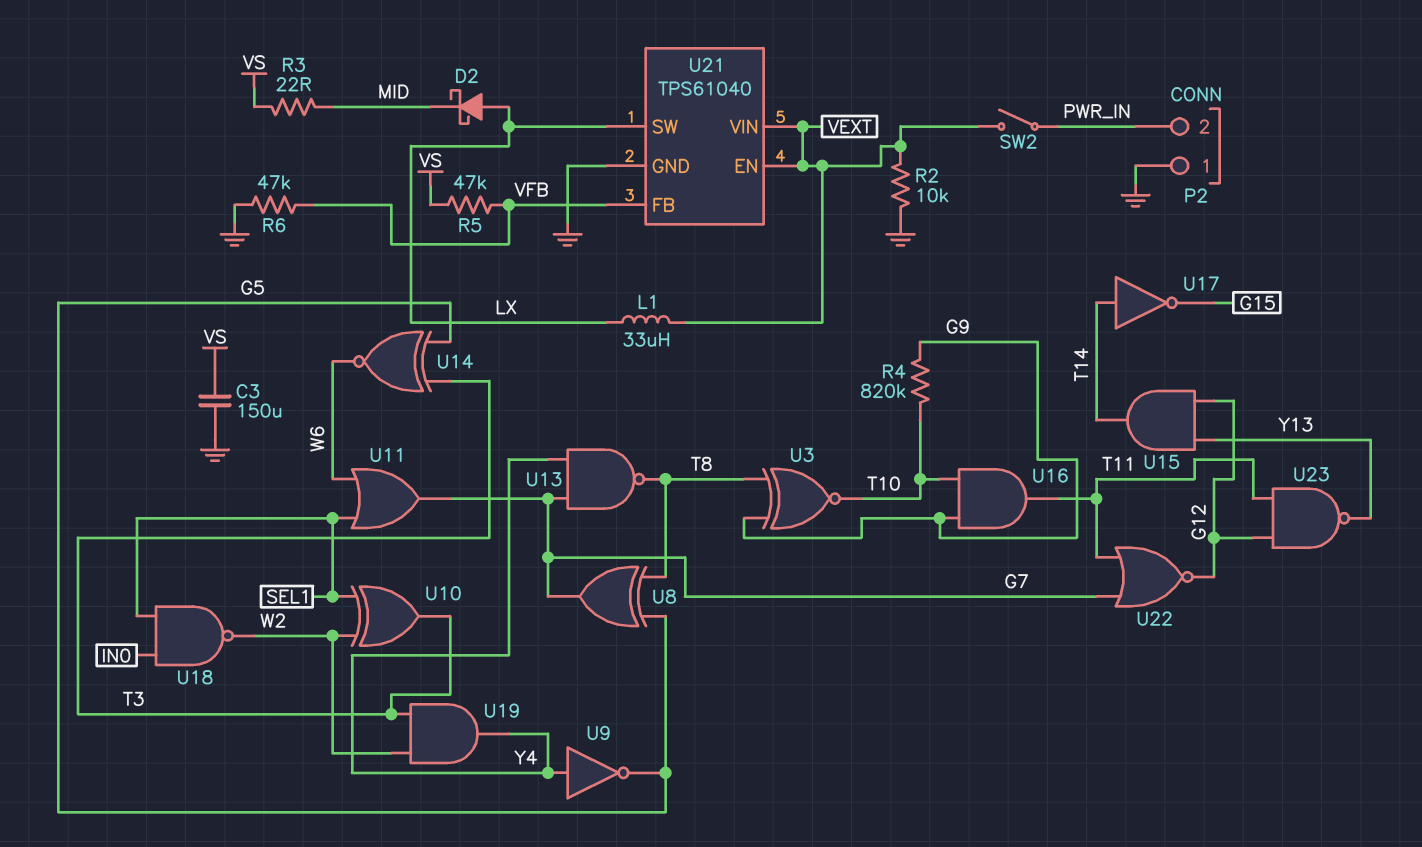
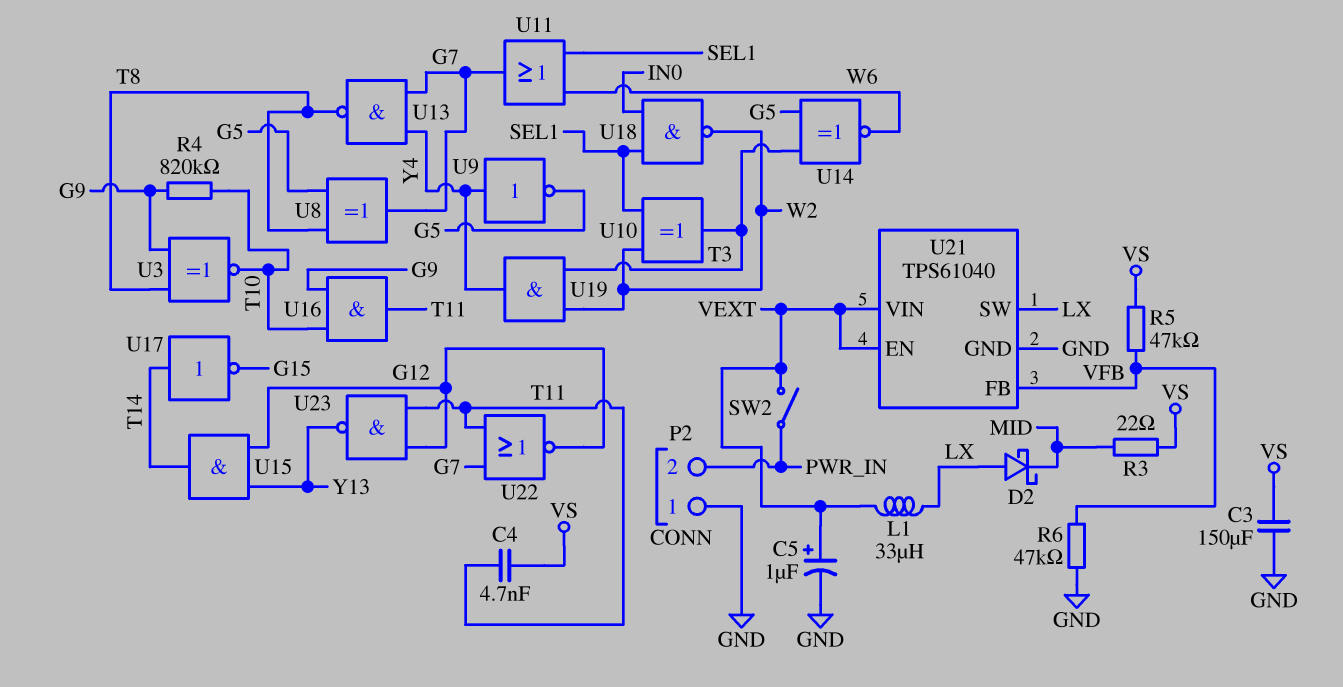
C4: none -> 4.7nF (T11, VS)
C5: none -> 1uF (plus VEXT, minus GND)
R2: 10k (GND, VEXT) -> none

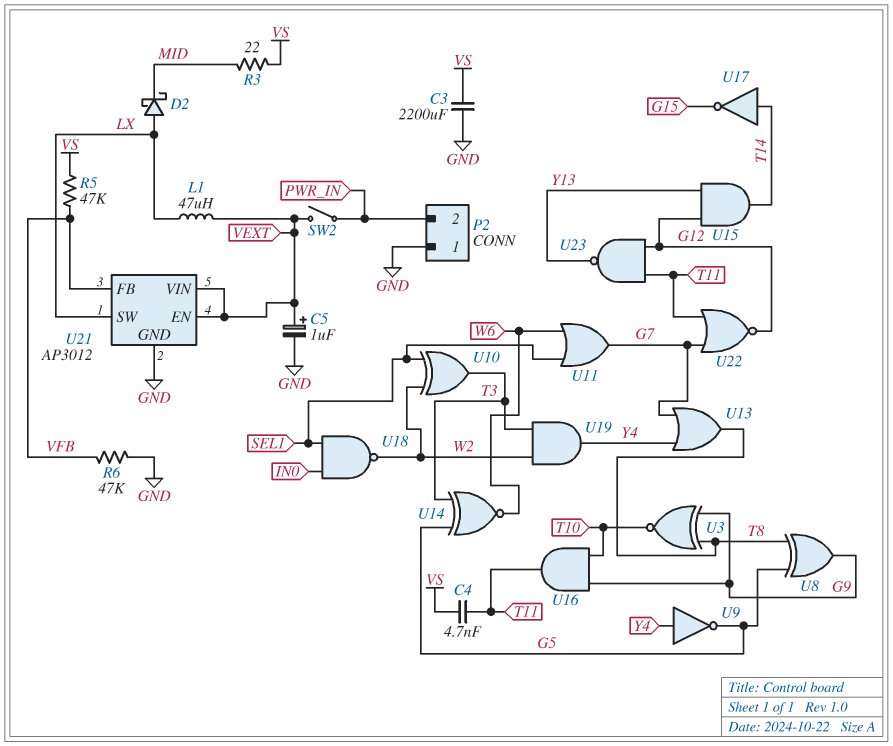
C3: 150uF (GND, VS) -> 2200uF (GND, VS)
L1: 33uH (LX, VEXT) -> 47uH (LX, VEXT)
R4: 820k (G9, T10) -> none
U8: XOR (in G5, in T8, out G7) -> XOR (in G5, in T8, out G9)
U13: NAND (in G7, in Y4, out T8) -> OR (in G7, in Y4, out T8)
U21: TPS61040 -> AP3012

